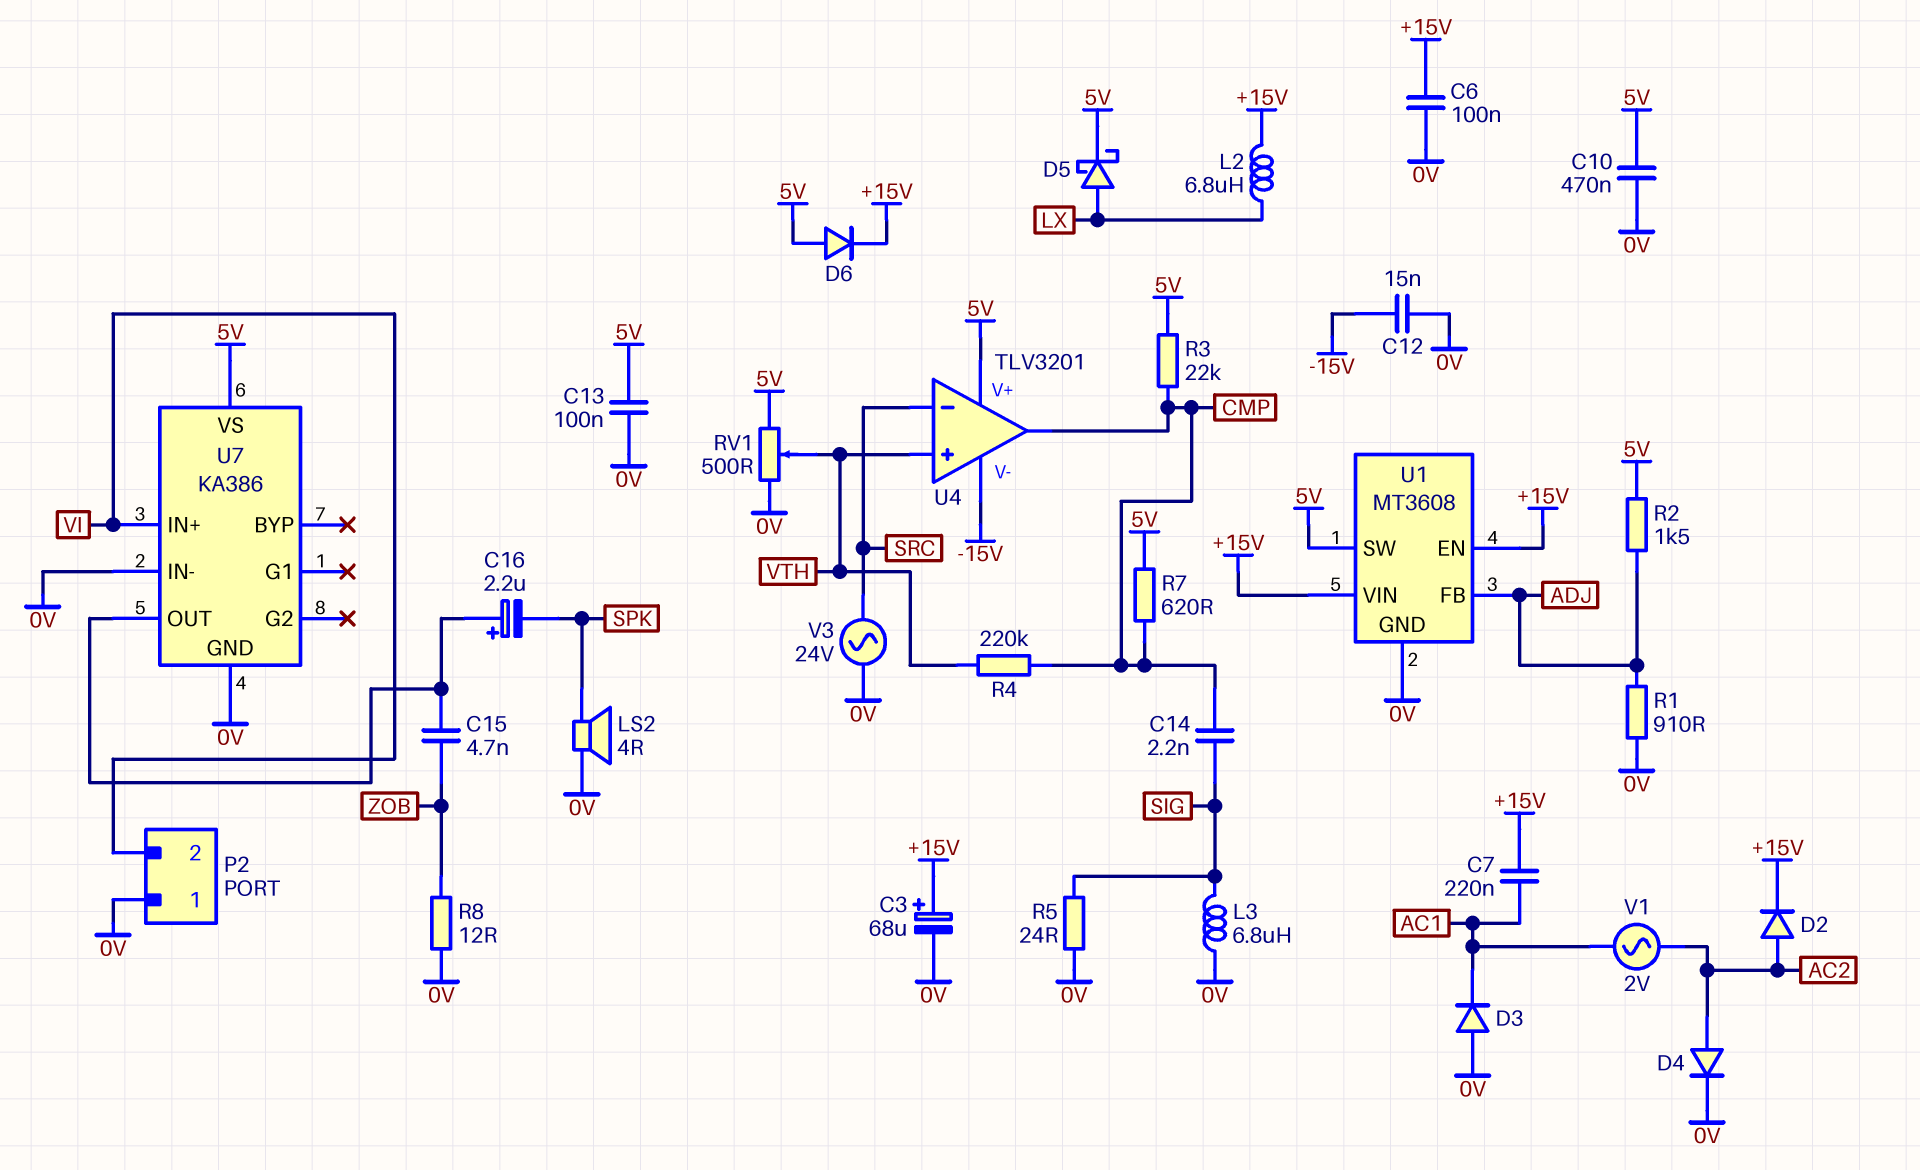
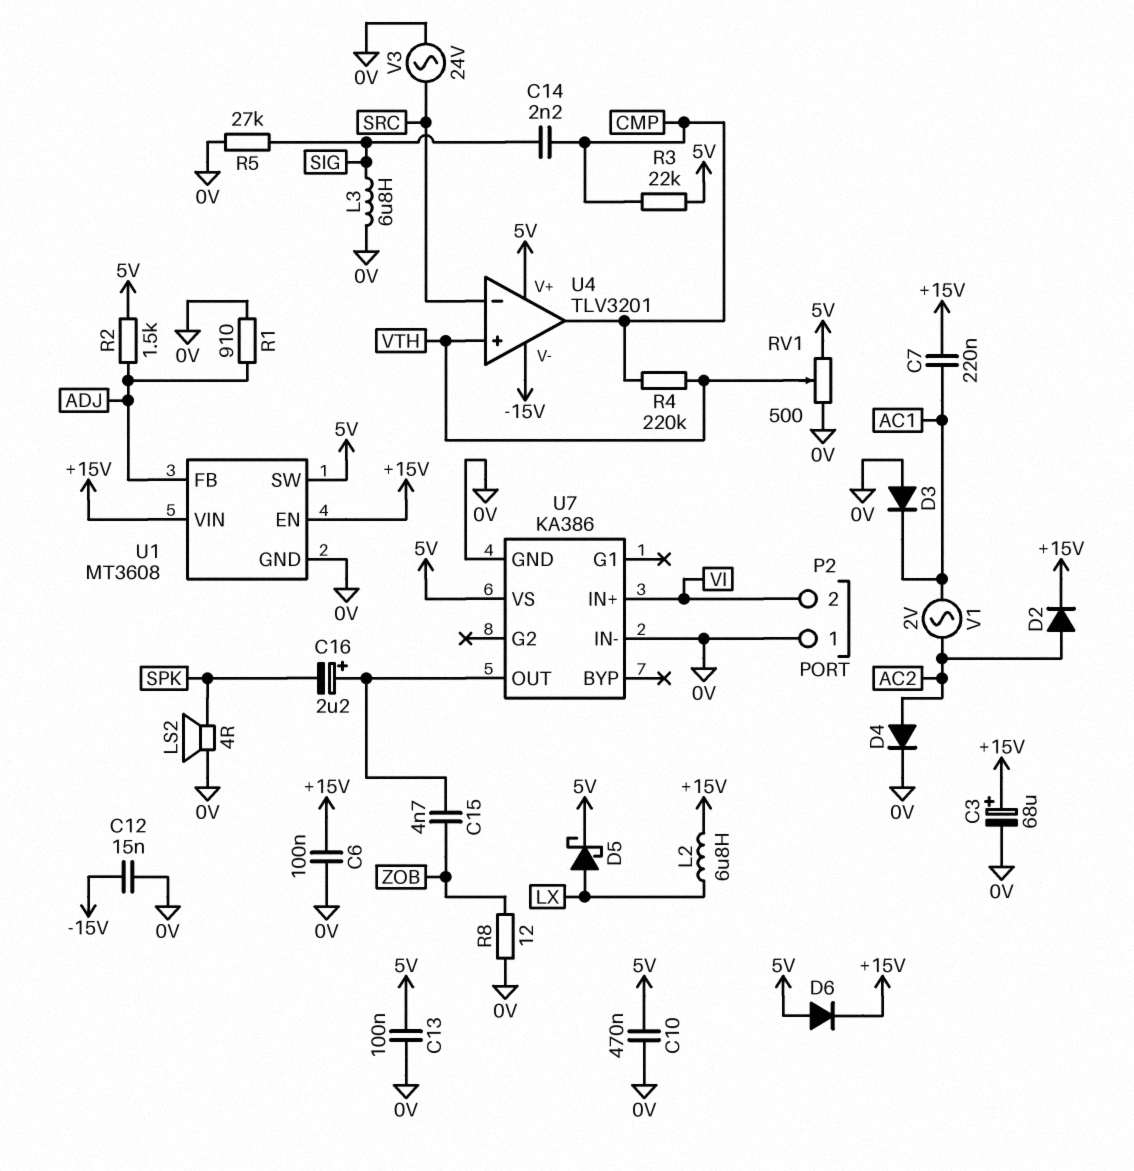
R5: 24 (0V, SIG) -> 27k (0V, SIG)
R7: 620 (5V, CMP) -> none

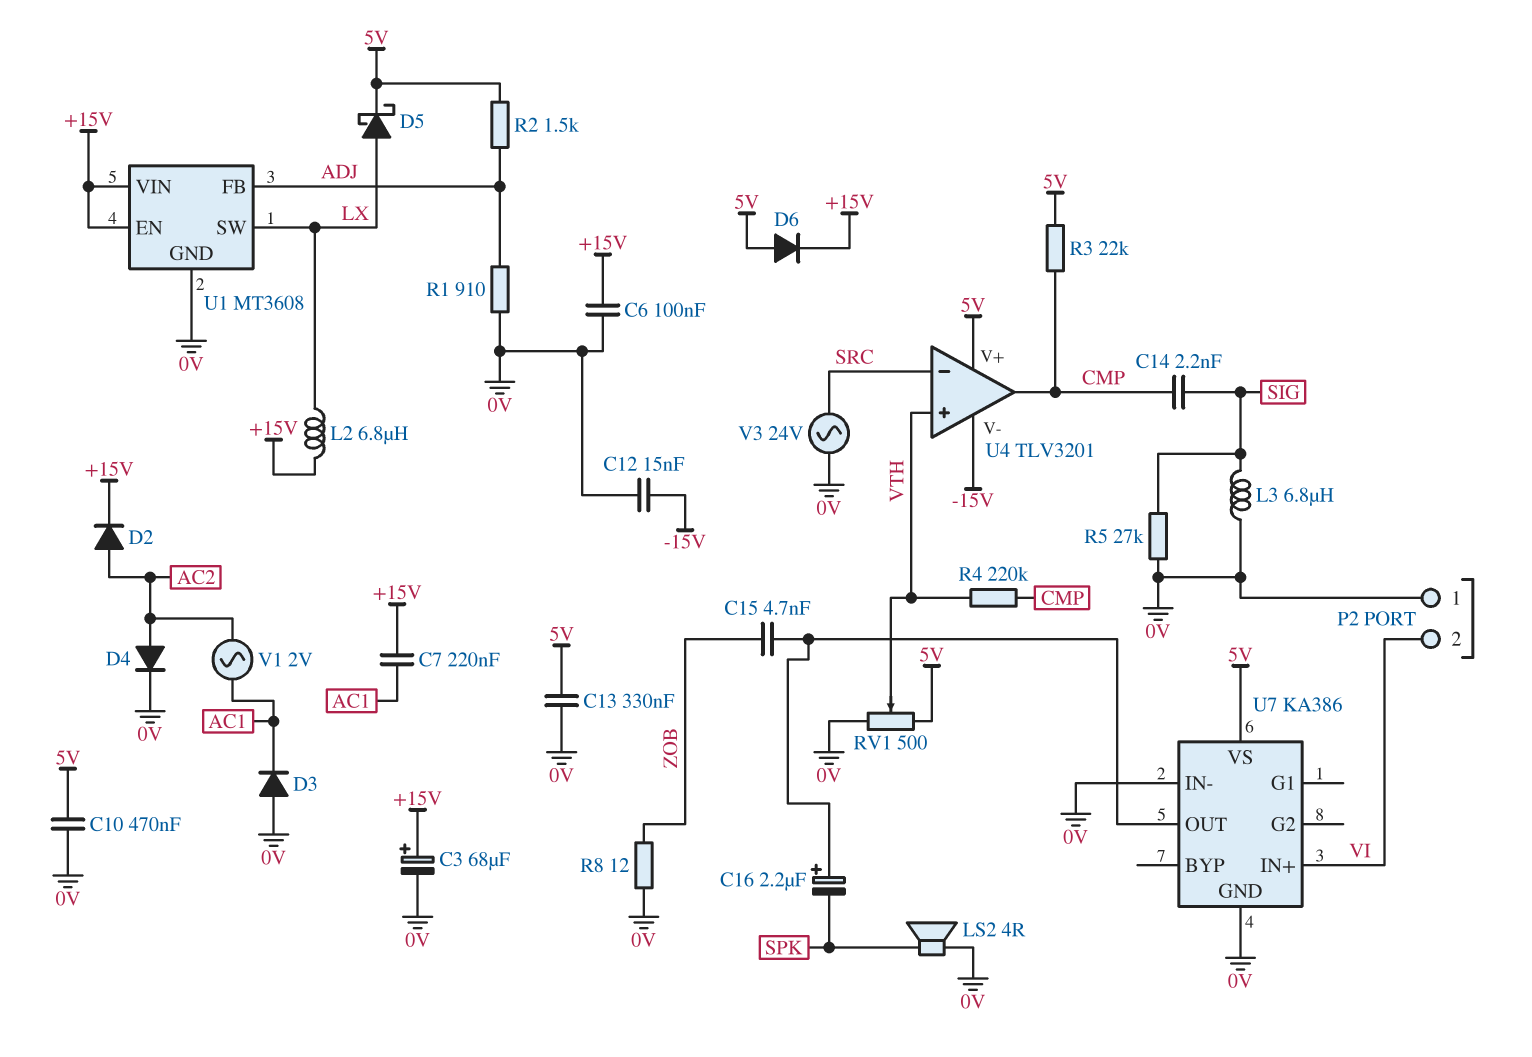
C13: 100nF (0V, 5V) -> 330nF (0V, 5V)
U1 pin SW: 5V -> LX

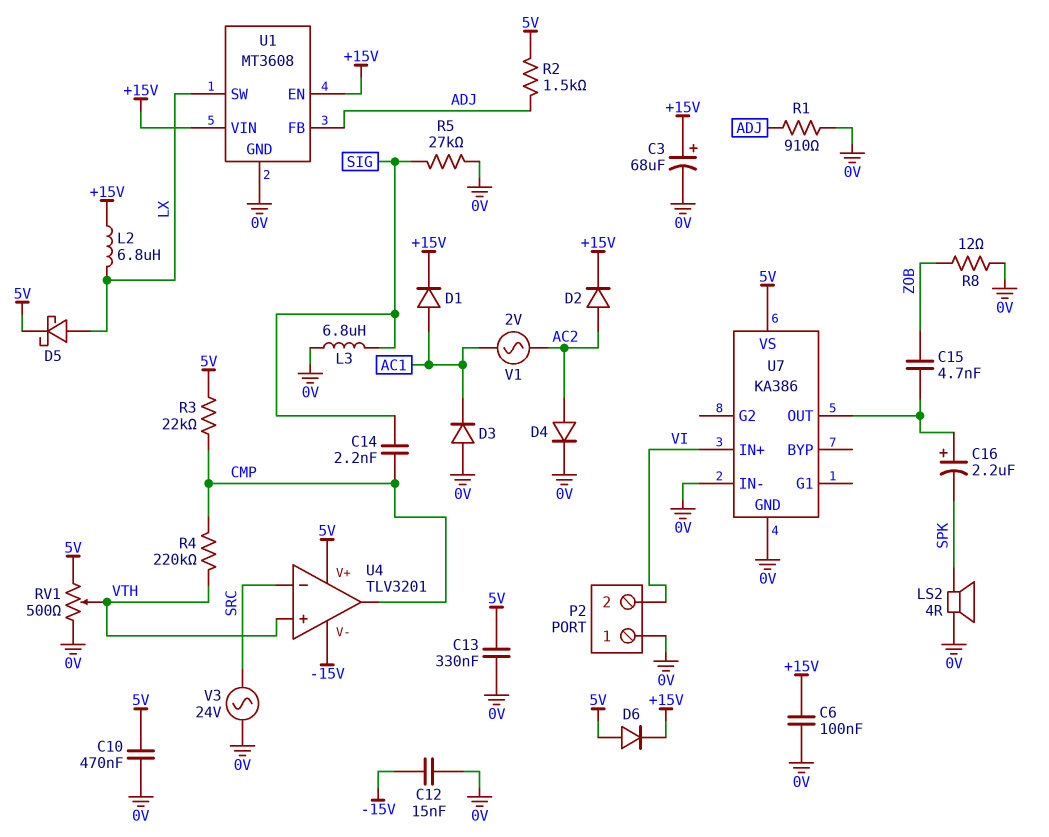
C7: 220nF (+15V, AC1) -> none
D1: none -> diode (A AC1, K +15V)

